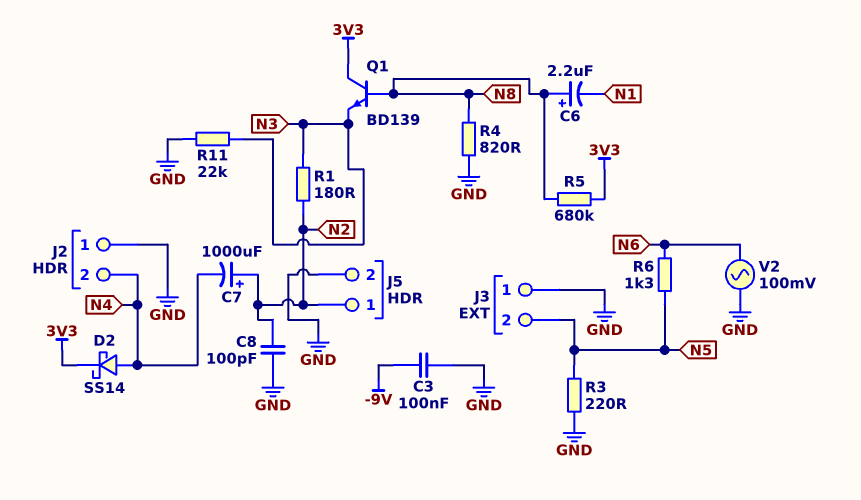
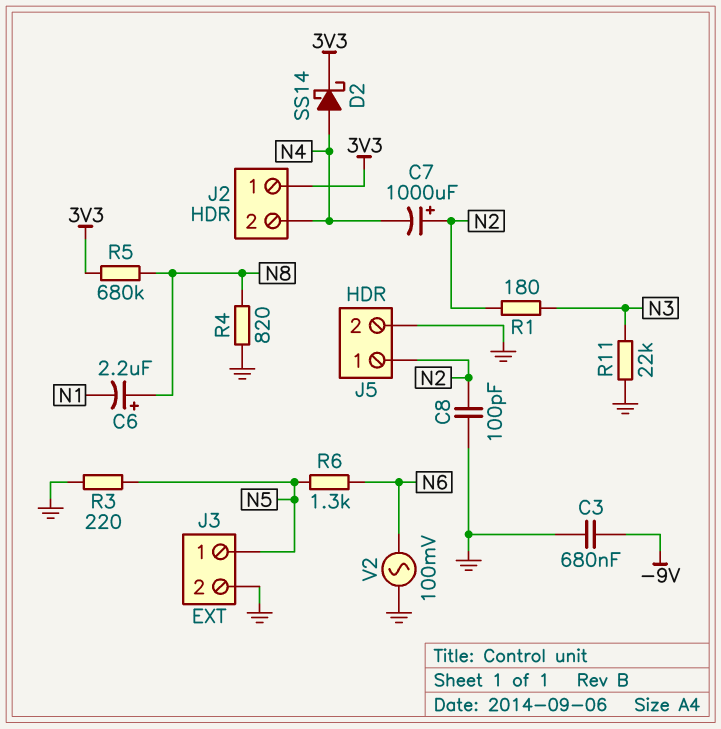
C3: 100nF (-9V, GND) -> 680nF (-9V, GND)
J2 pin 1: GND -> 3V3
J3 pin 1: GND -> N5
J3 pin 2: N5 -> GND
Q1: NPN BD139 (B N8, C 3V3, E N3) -> none

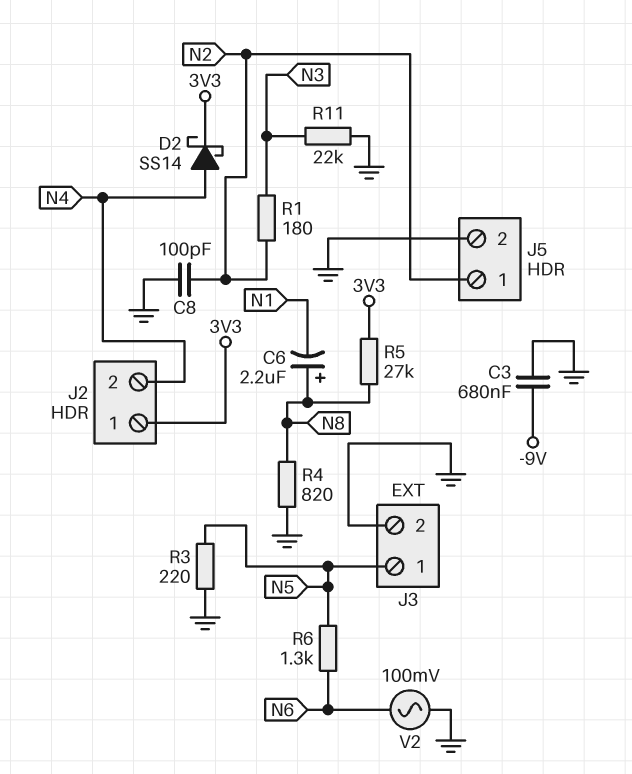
C7: 1000uF (plus N2, minus N4) -> none
R5: 680k (3V3, N8) -> 27k (3V3, N8)

